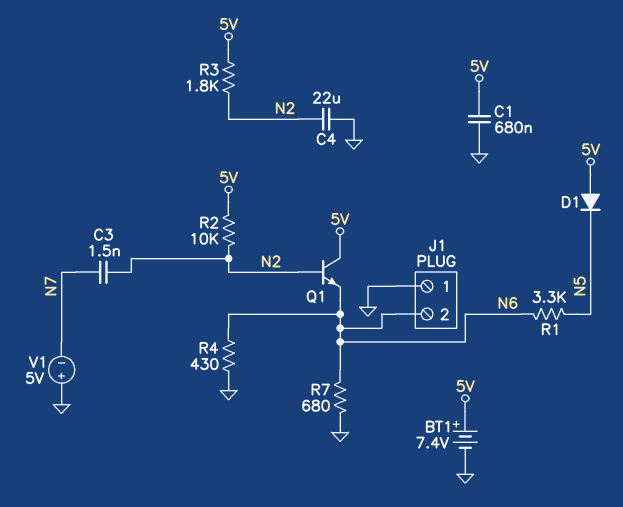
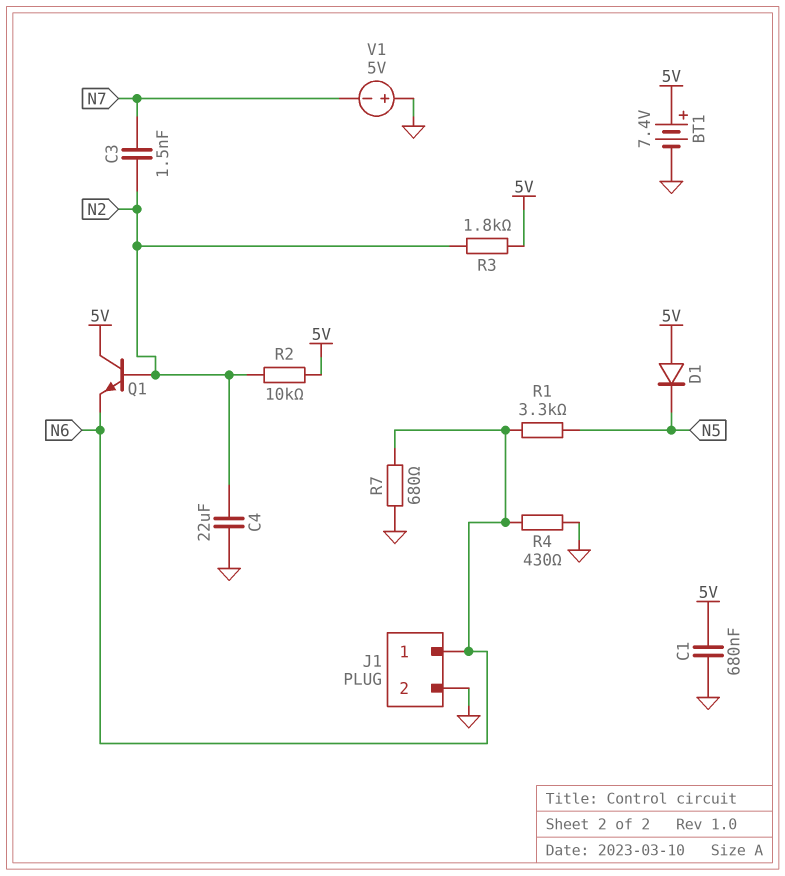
J1 pin 1: GND -> N6
J1 pin 2: N6 -> GND

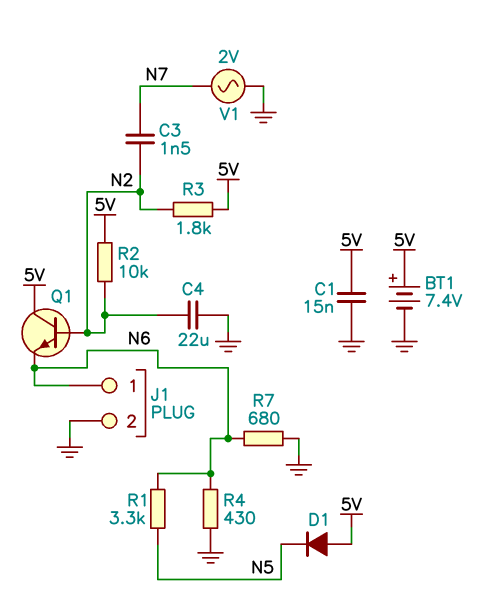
C1: 680nF (5V, GND) -> 15nF (5V, GND)
V1: 5V (plus GND, minus N7) -> AC 2V (GND, N7)

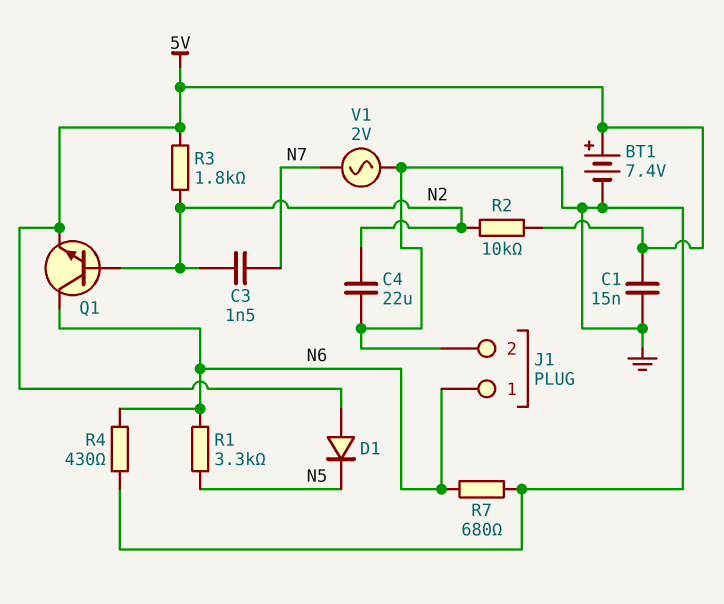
Q1: NPN (B N2, C 5V, E N6) -> NPN (B N2, C N6, E 5V)

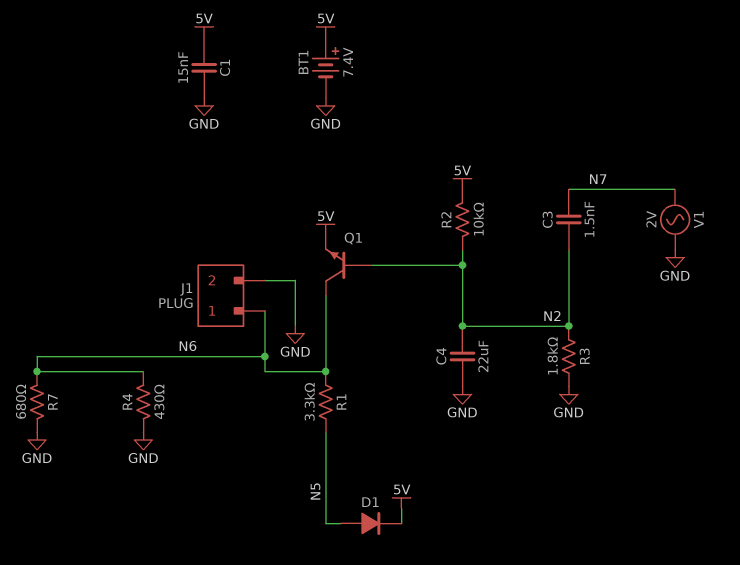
D1: diode (A 5V, K N5) -> diode (A N5, K 5V)
R3: 1.8k (5V, N2) -> 1.8k (GND, N2)

